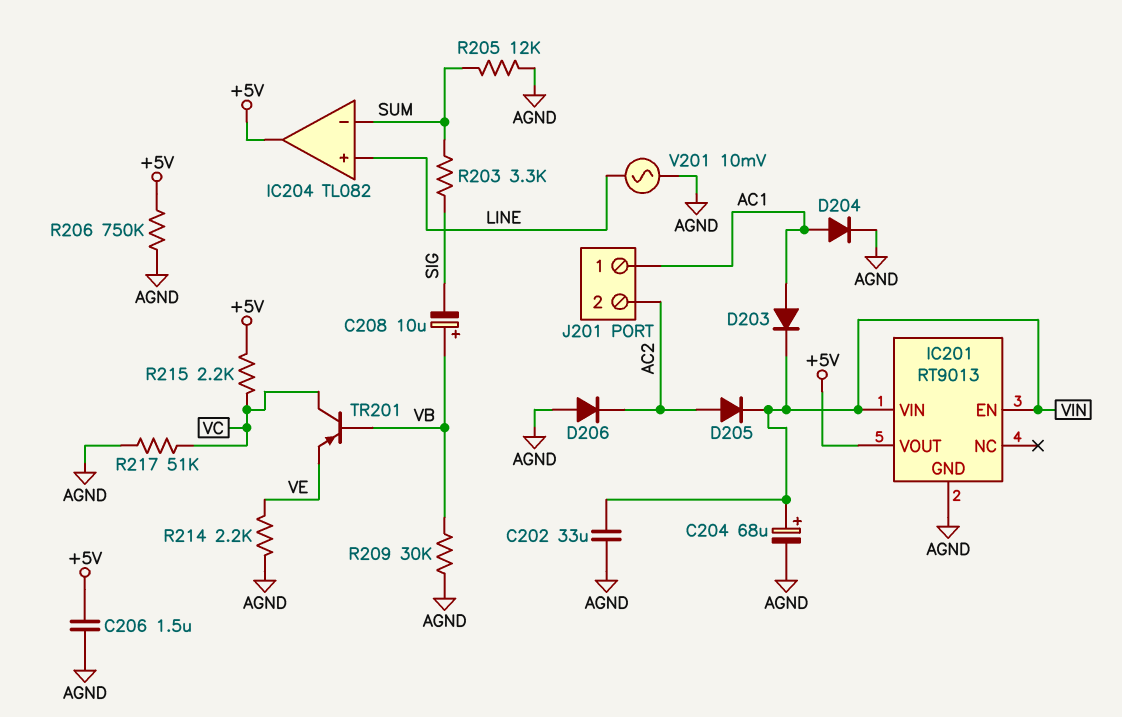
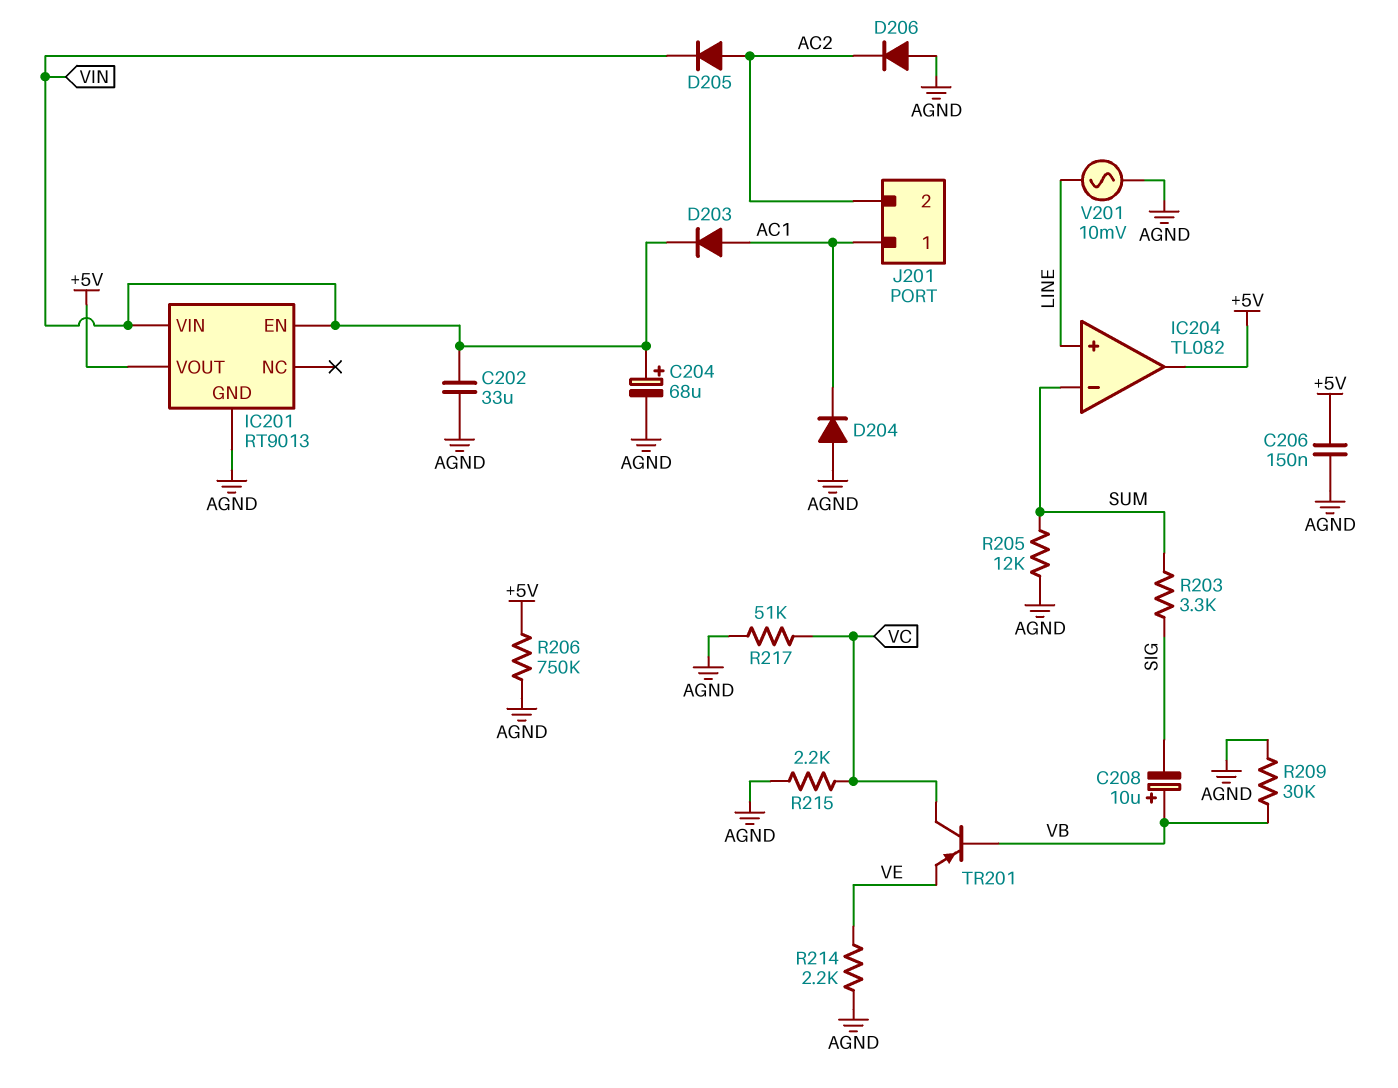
C206: 1.5uF (+5V, AGND) -> 150nF (+5V, AGND)
D204: diode (A AC1, K AGND) -> diode (A AGND, K AC1)
R215: 2.2k (+5V, VC) -> 2.2k (AGND, VC)

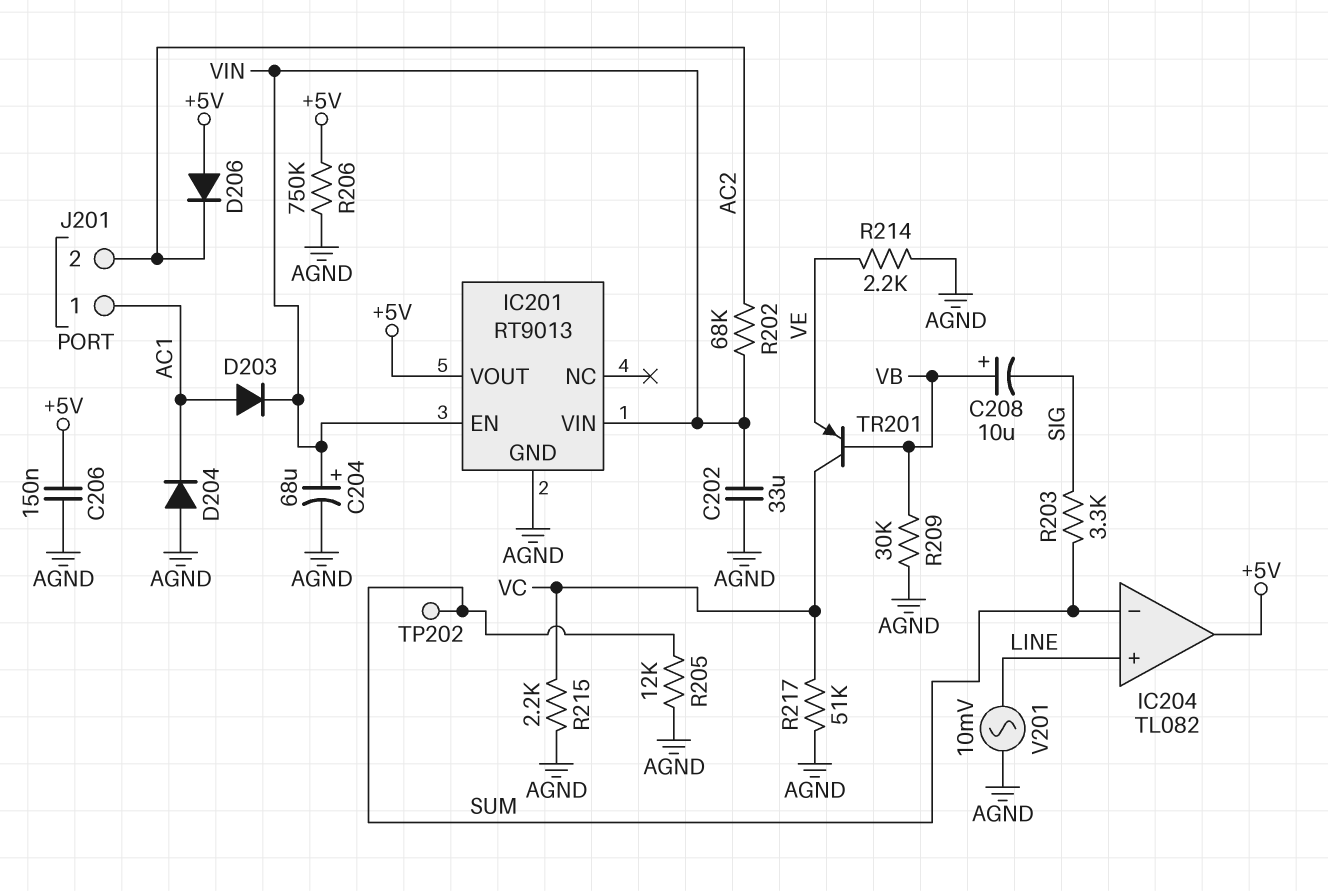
D205: diode (A AC2, K VIN) -> none
D206: diode (A AGND, K AC2) -> diode (A +5V, K AC2)
R202: none -> 68k (AC2, VIN)
TP202: none -> test point (SUM)

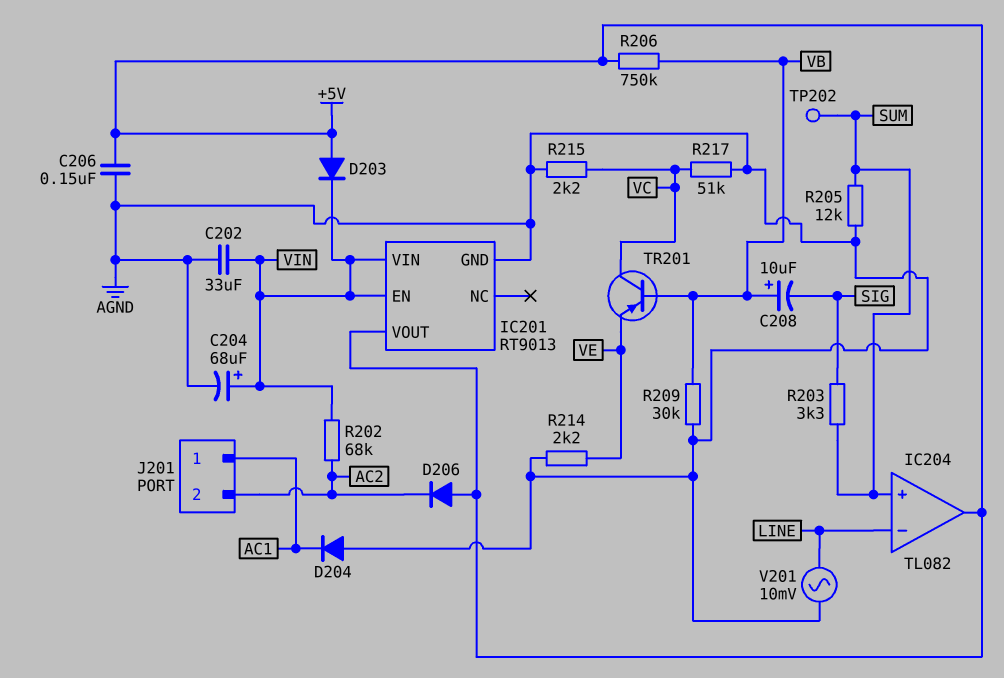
D203: diode (A AC1, K VIN) -> diode (A +5V, K VIN)
IC204 pin in+: LINE -> SUM
IC204 pin in-: SUM -> LINE
R206: 750k (+5V, AGND) -> 750k (+5V, VB)

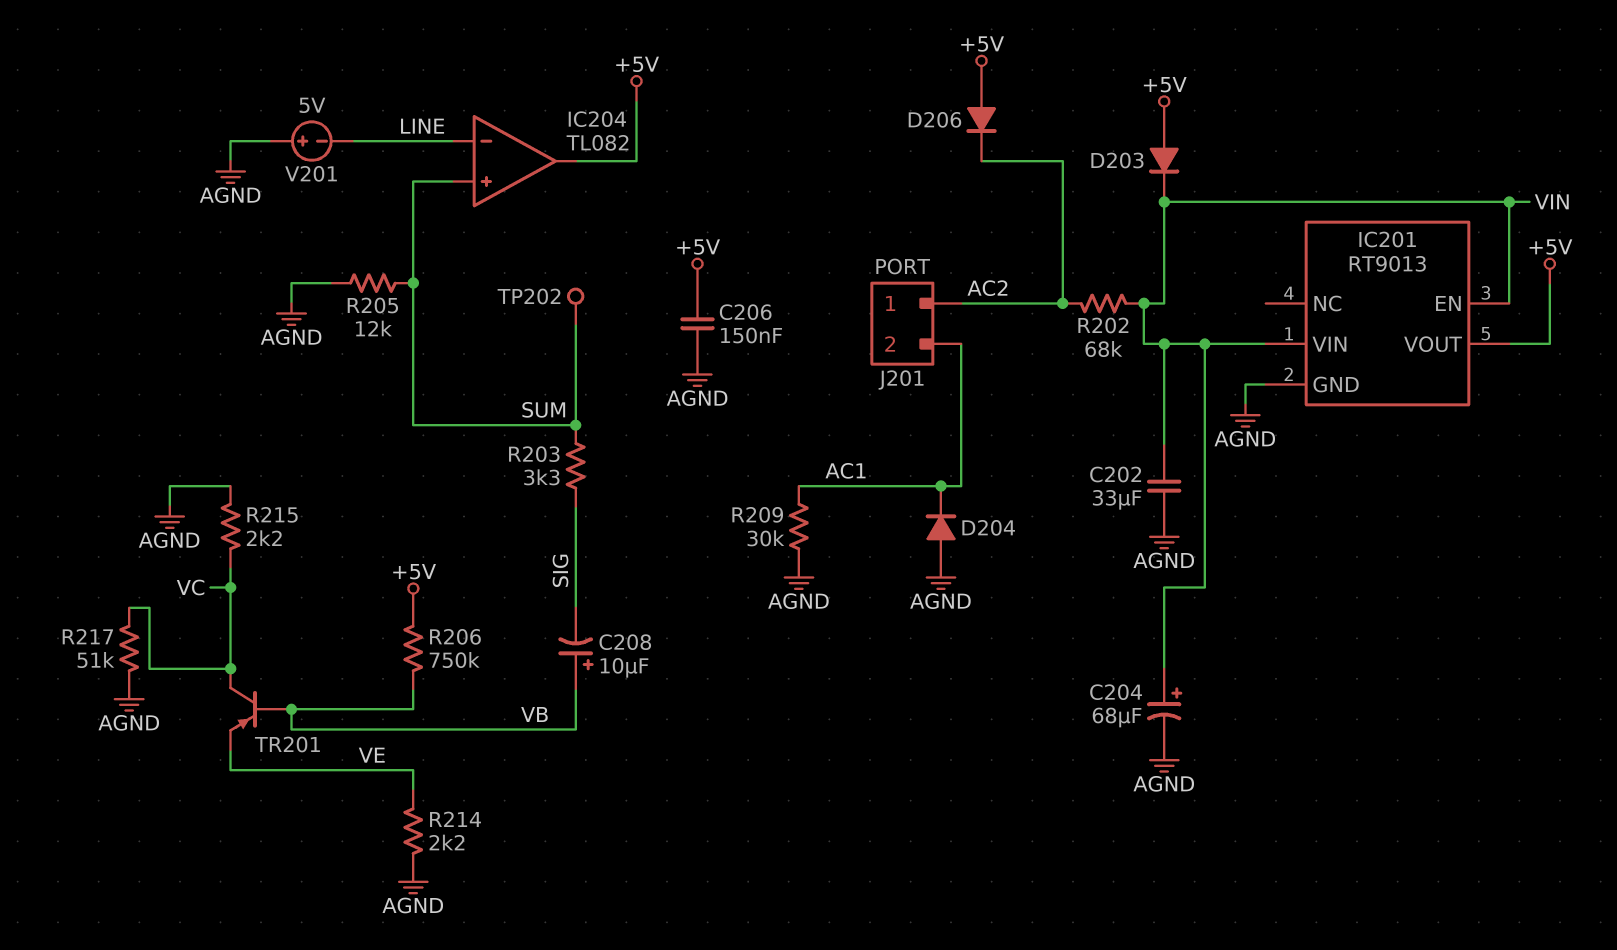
J201 pin 1: AC1 -> AC2
J201 pin 2: AC2 -> AC1
R209: 30k (AGND, VB) -> 30k (AC1, AGND)
V201: AC 10mV (AGND, LINE) -> 5V (plus AGND, minus LINE)

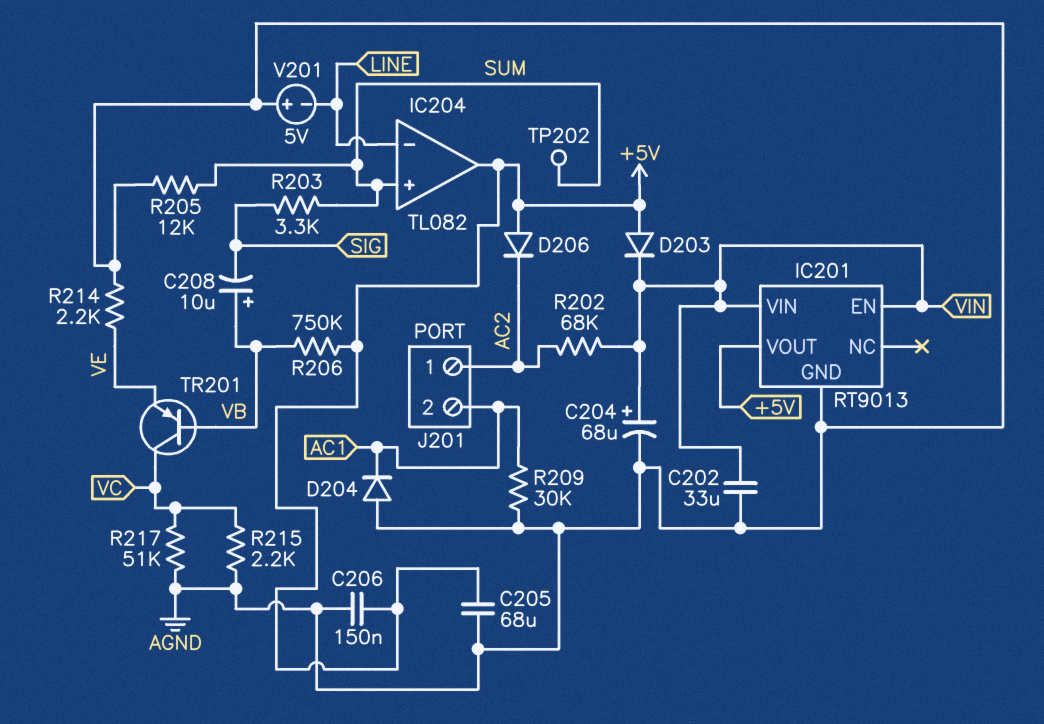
C205: none -> 68uF (+5V, AGND)

